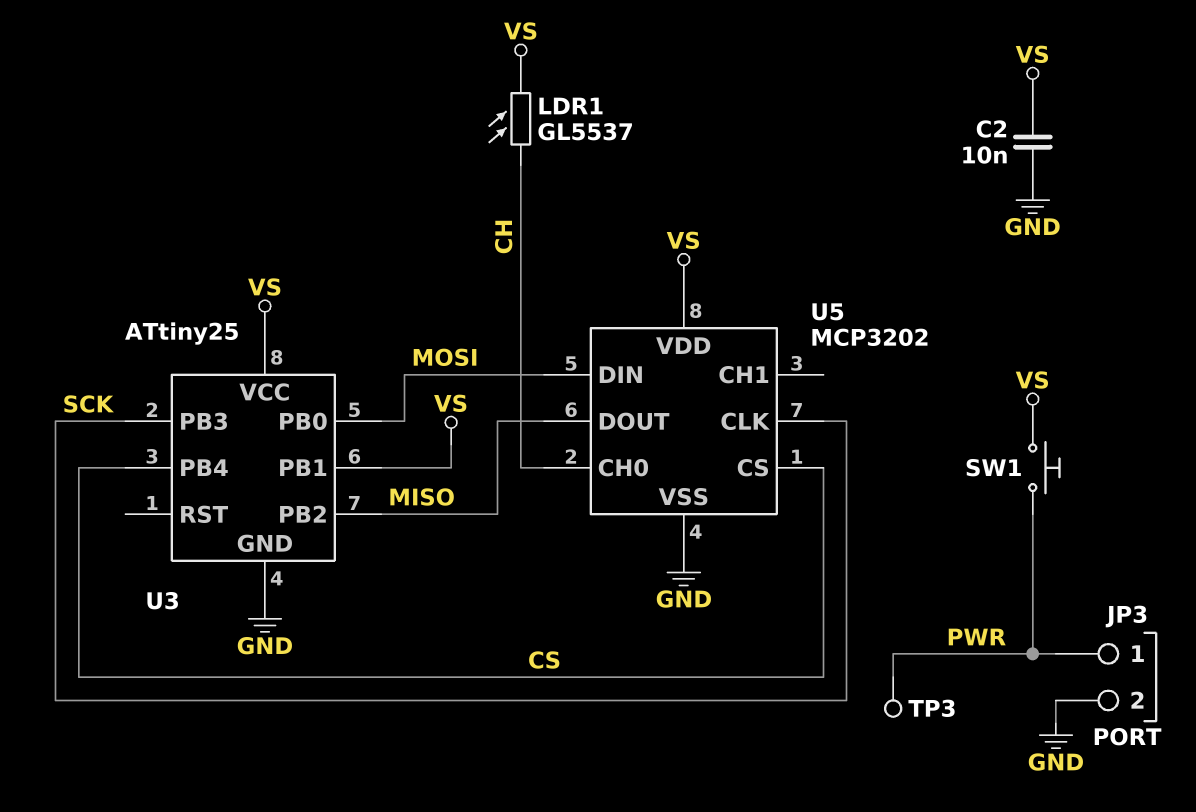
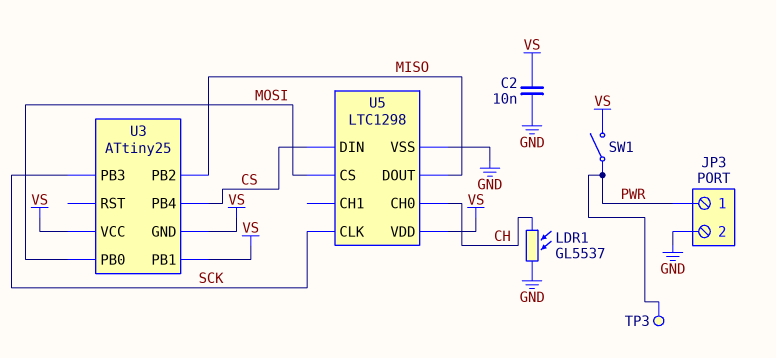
LDR1: GL5537 (CH, VS) -> GL5537 (CH, GND)
SW1: button (PWR, VS) -> switch (PWR, VS)
U3 pin GND: GND -> VS
U5: MCP3202 -> LTC1298
U5 pin CS: CS -> MOSI
U5 pin DIN: MOSI -> CS

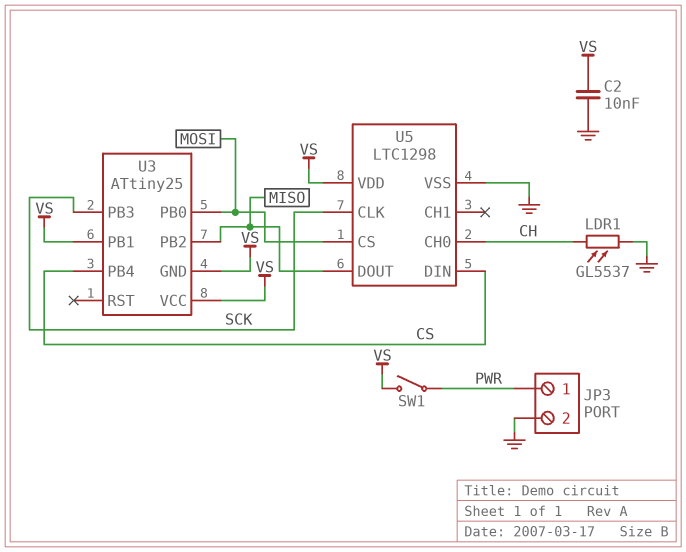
TP3: test point (PWR) -> none

